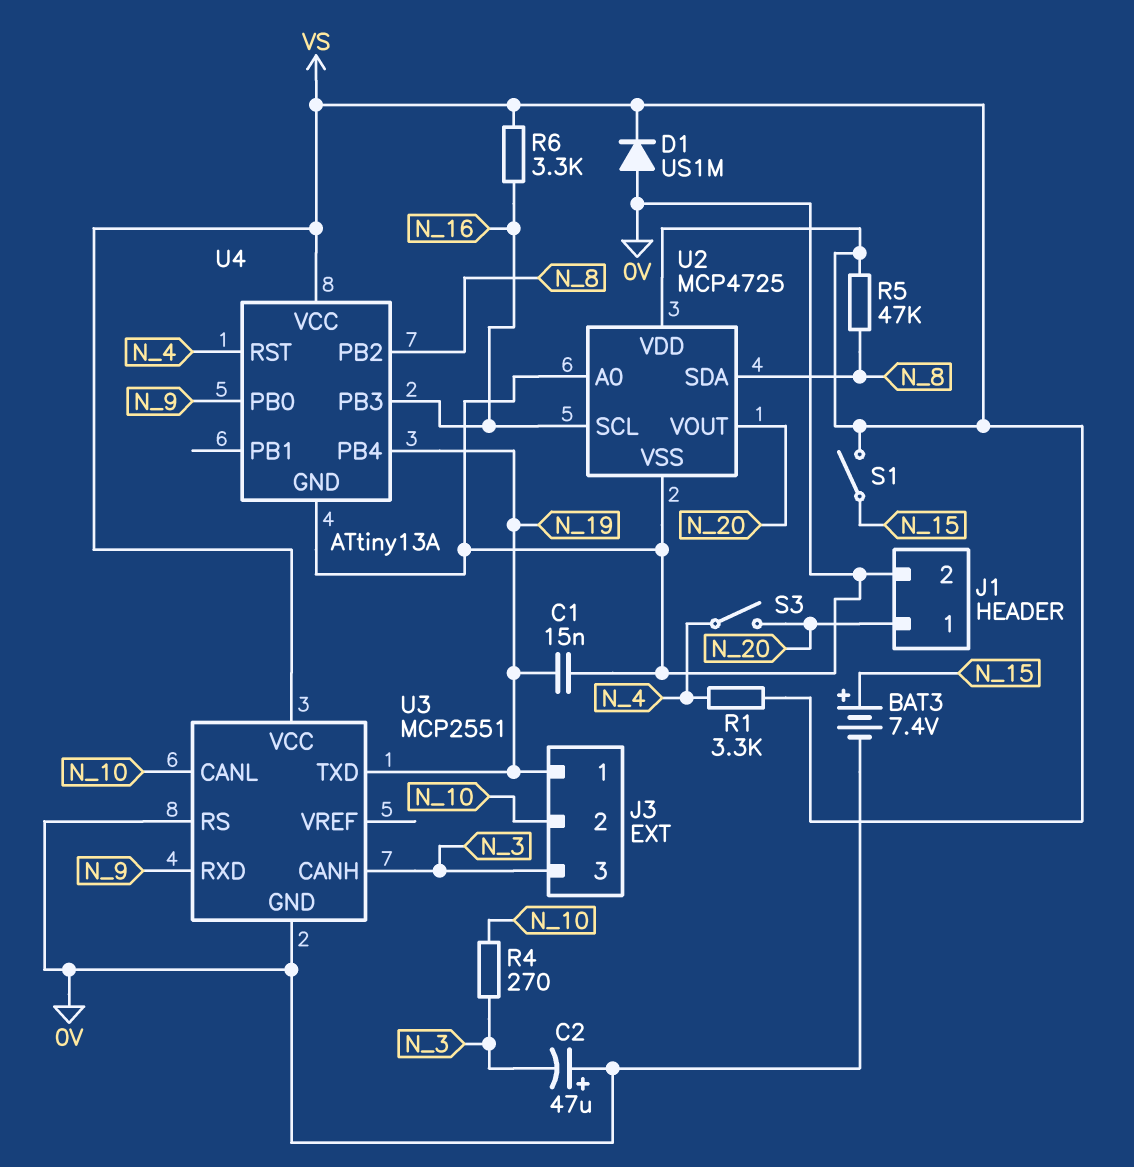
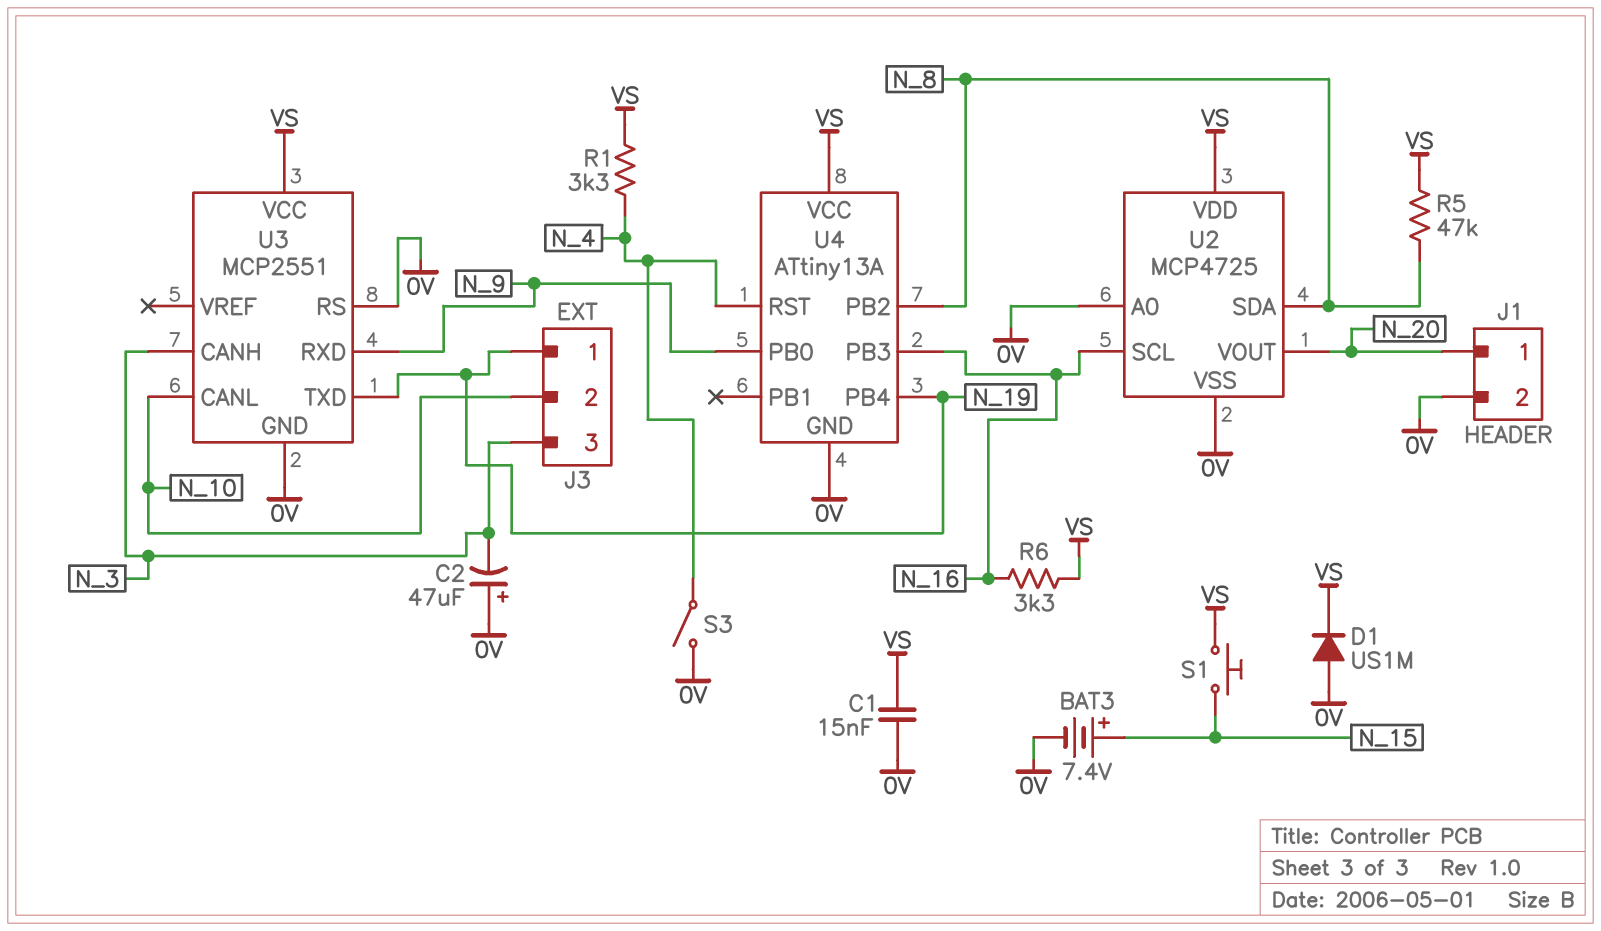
C1: 15nF (0V, N_19) -> 15nF (0V, VS)
R4: 270 (N_3, N_10) -> none
S1: switch (N_15, VS) -> button (N_15, VS)
S3: switch (N_4, N_20) -> switch (0V, N_4)

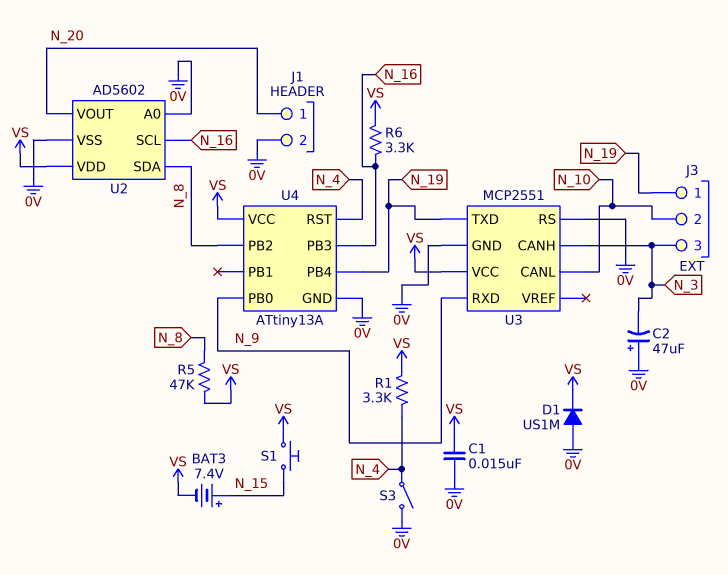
BAT3: 7.4V (plus N_15, minus 0V) -> 7.4V (plus N_15, minus VS)
U2: MCP4725 -> AD5602

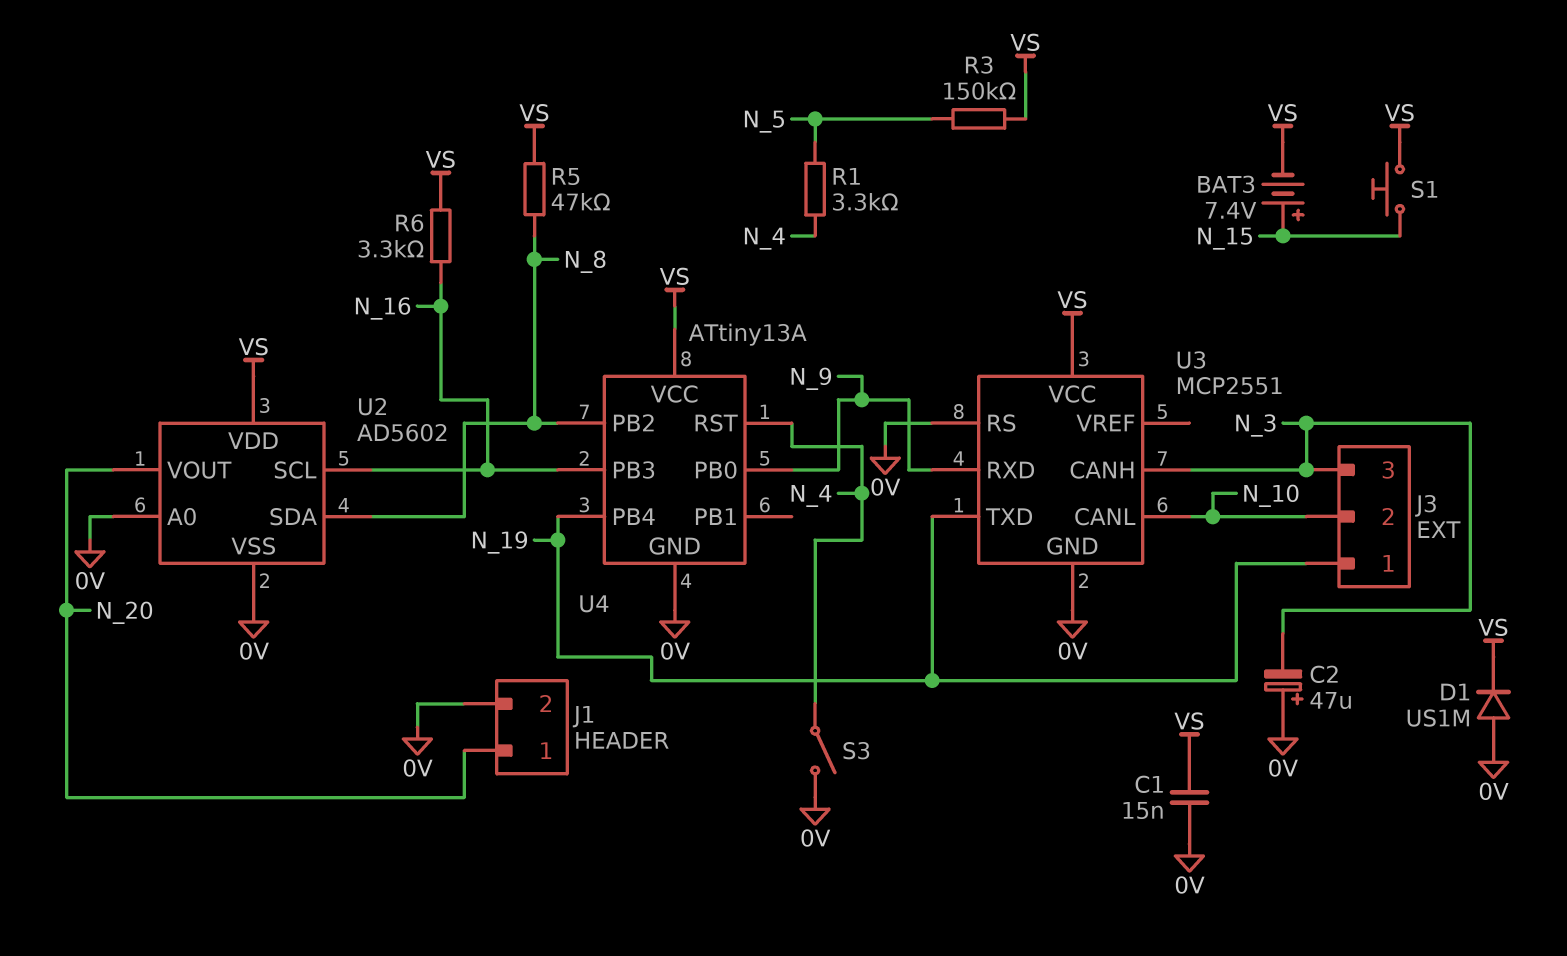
R1: 3.3k (N_4, VS) -> 3.3k (N_4, N_5)
R3: none -> 150k (N_5, VS)

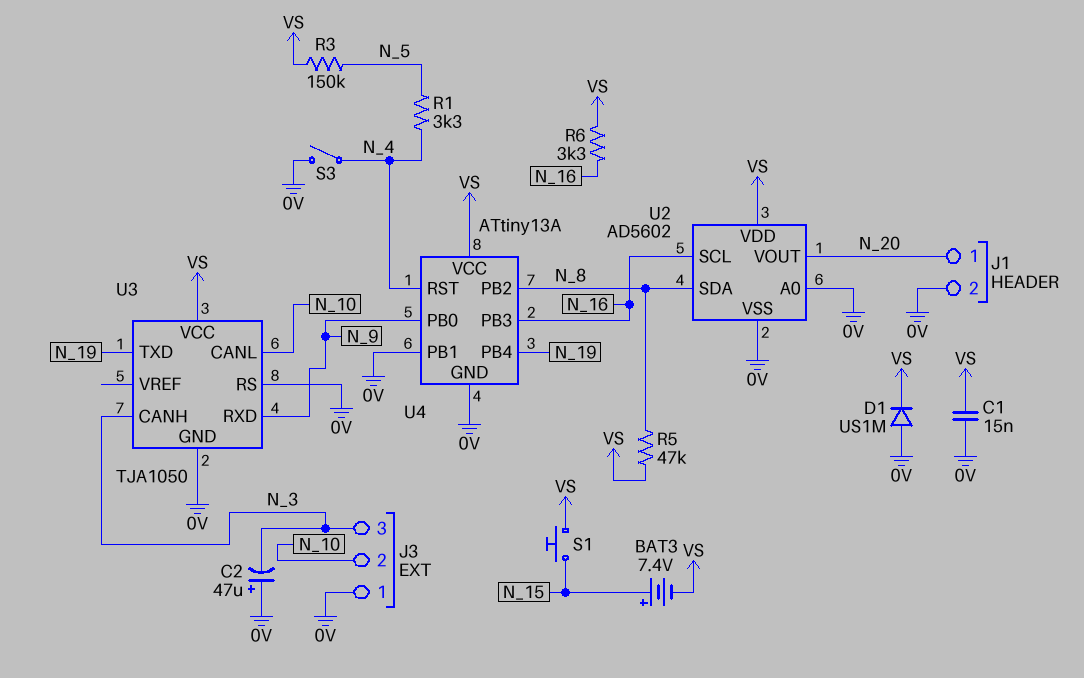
J3 pin 1: N_19 -> 0V
U3: MCP2551 -> TJA1050
U4 pin PB1: none -> 0V

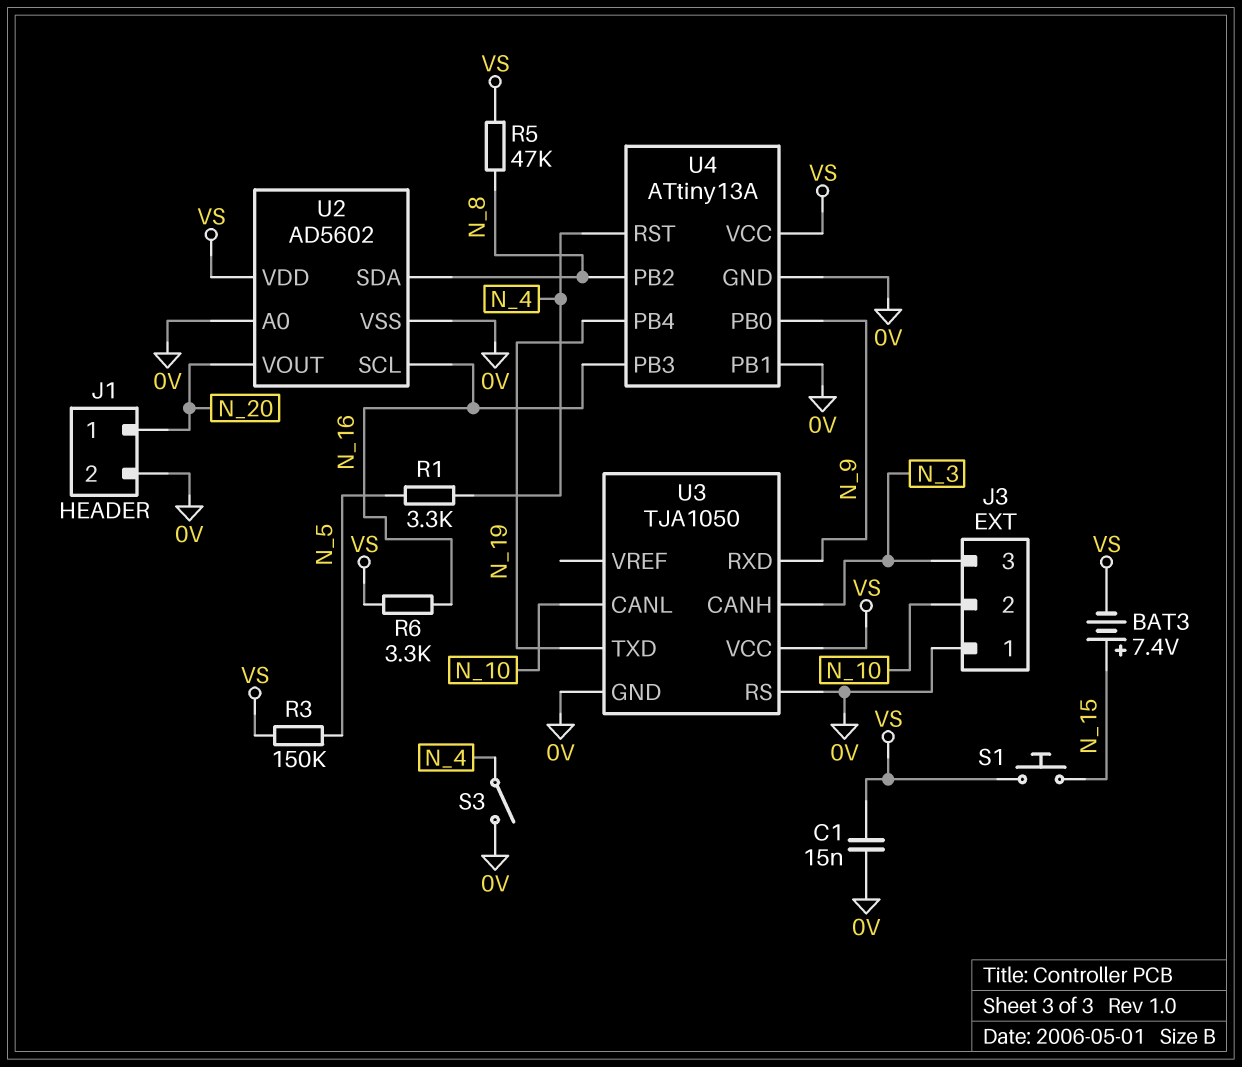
C2: 47uF (plus 0V, minus N_3) -> none
D1: diode US1M (A 0V, K VS) -> none

